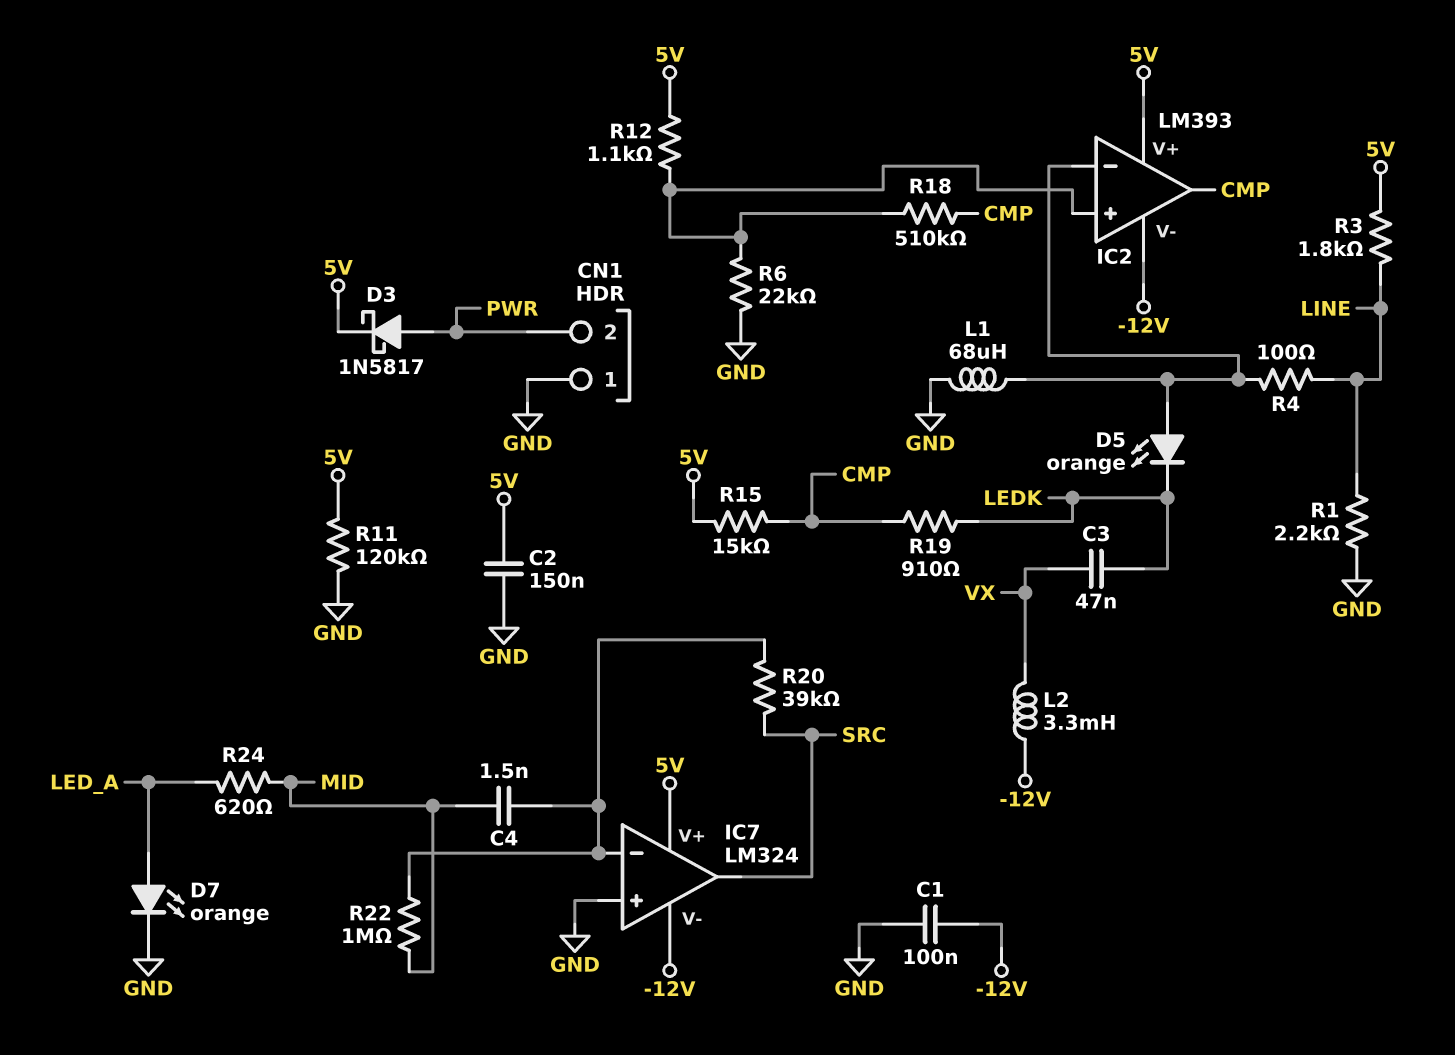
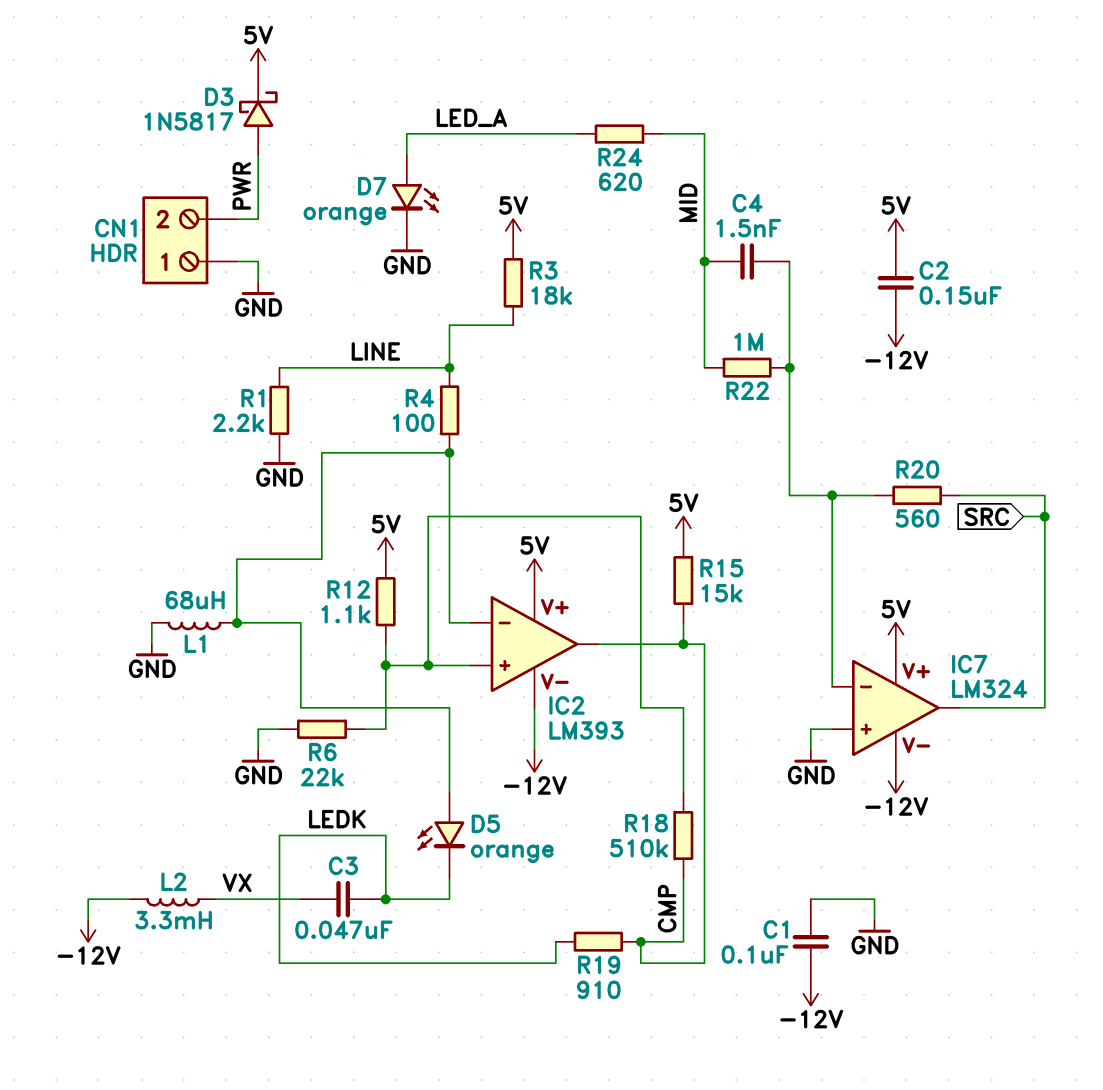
C2: 150nF (5V, GND) -> 150nF (-12V, 5V)
R3: 1.8k (5V, LINE) -> 18k (5V, LINE)
R11: 120k (5V, GND) -> none
R20: 39k (IC7/in-, SRC) -> 560 (IC7/in-, SRC)

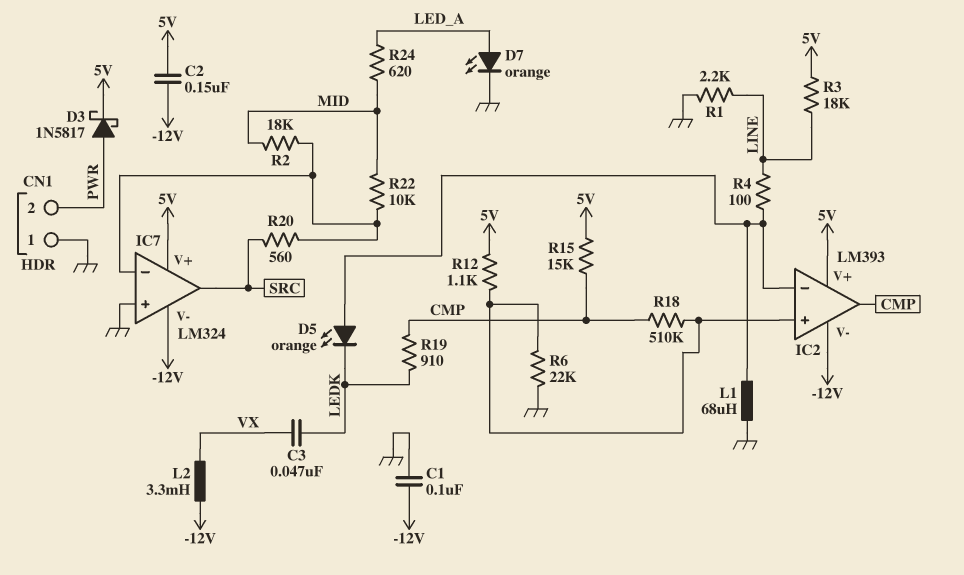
C4: 1.5nF (IC7/in-, MID) -> none
R2: none -> 18k (IC7/in-, MID)
R22: 1M (IC7/in-, MID) -> 10k (IC7/in-, MID)

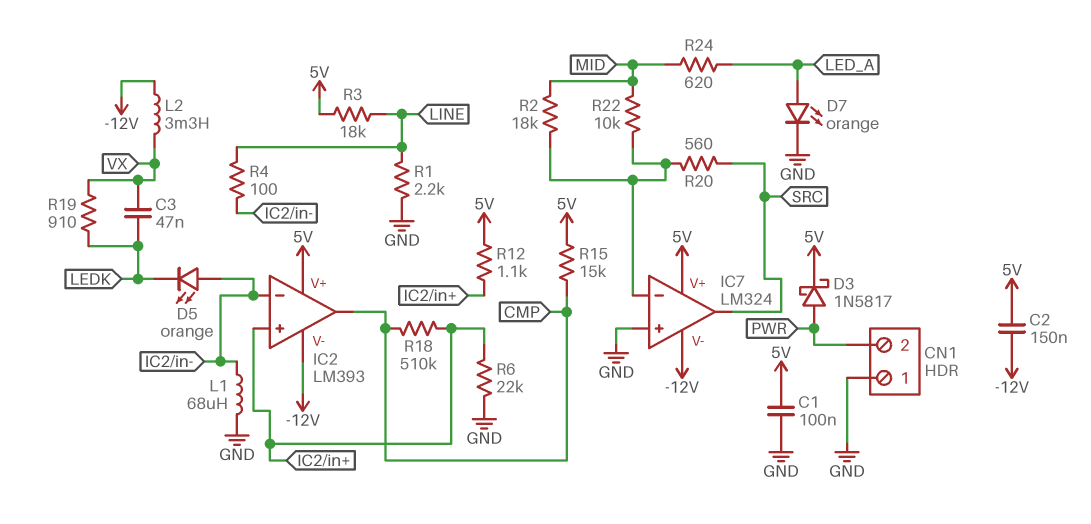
C1: 100nF (-12V, GND) -> 100nF (5V, GND)
R19: 910 (CMP, LEDK) -> 910 (LEDK, VX)

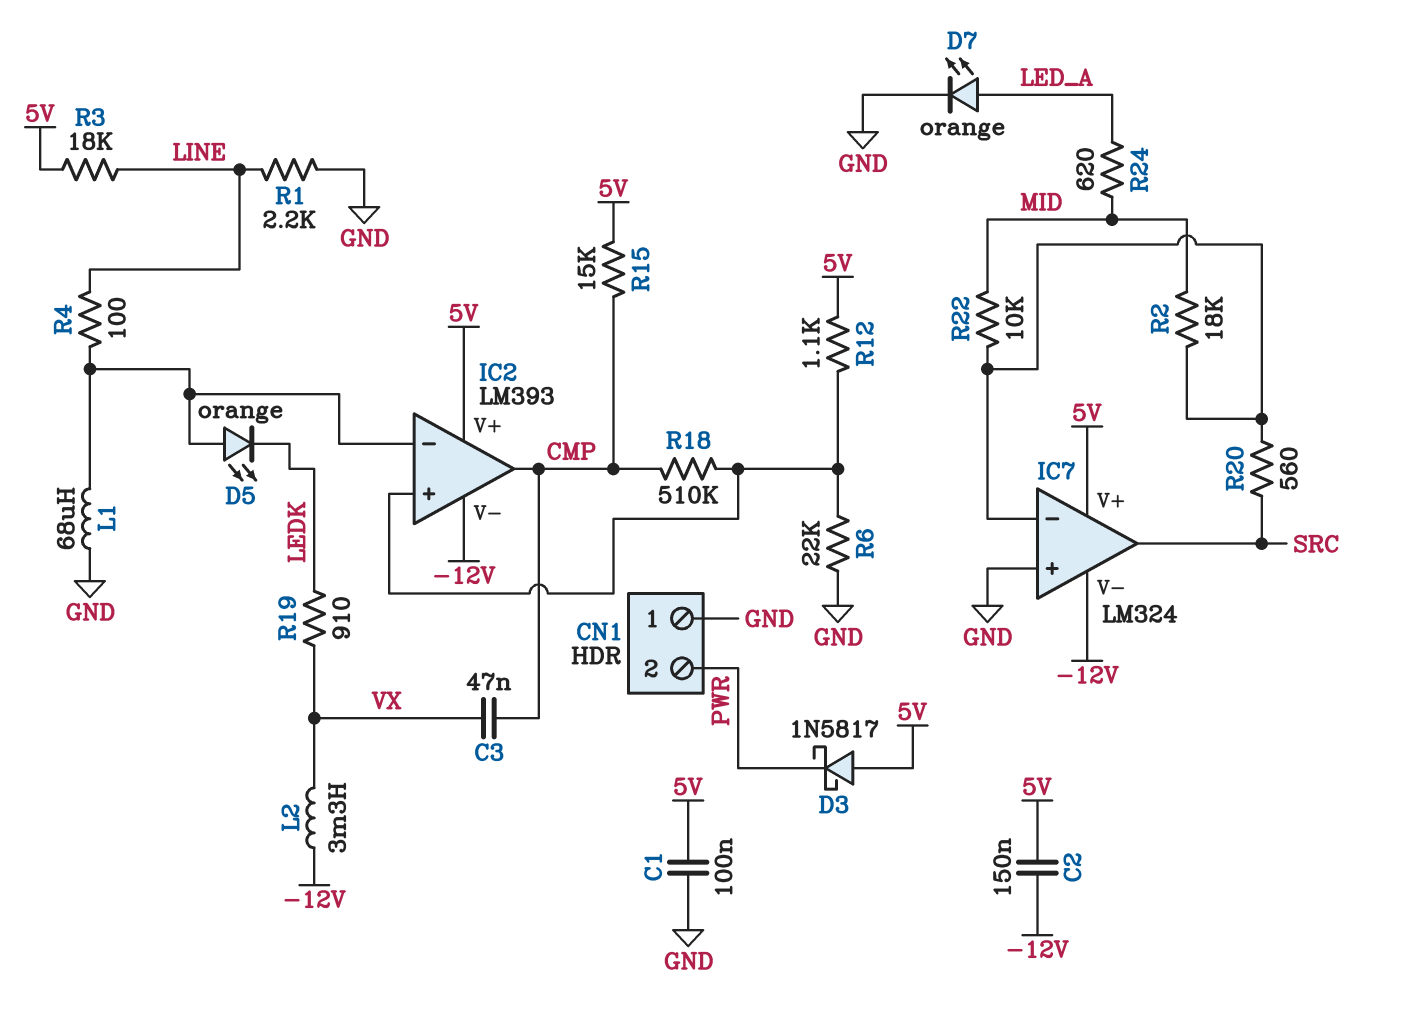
C3: 47nF (LEDK, VX) -> 47nF (CMP, VX)
D3: schottky 1N5817 (A PWR, K 5V) -> schottky 1N5817 (A 5V, K PWR)

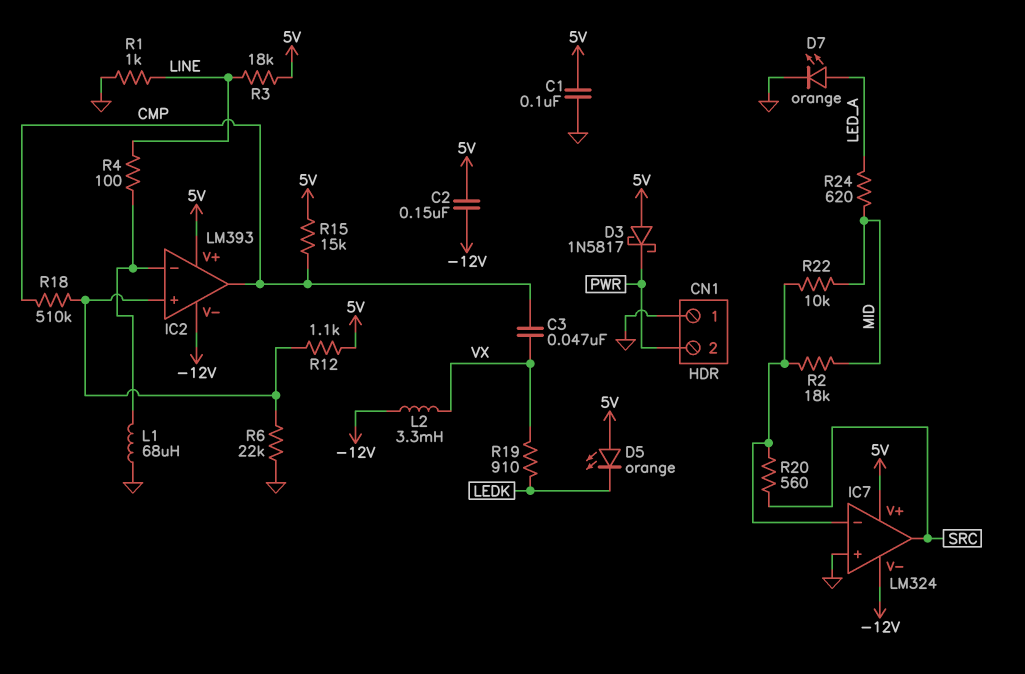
D5: LED orange (A IC2/in-, K LEDK) -> LED orange (A 5V, K LEDK)
R1: 2.2k (GND, LINE) -> 1k (GND, LINE)

